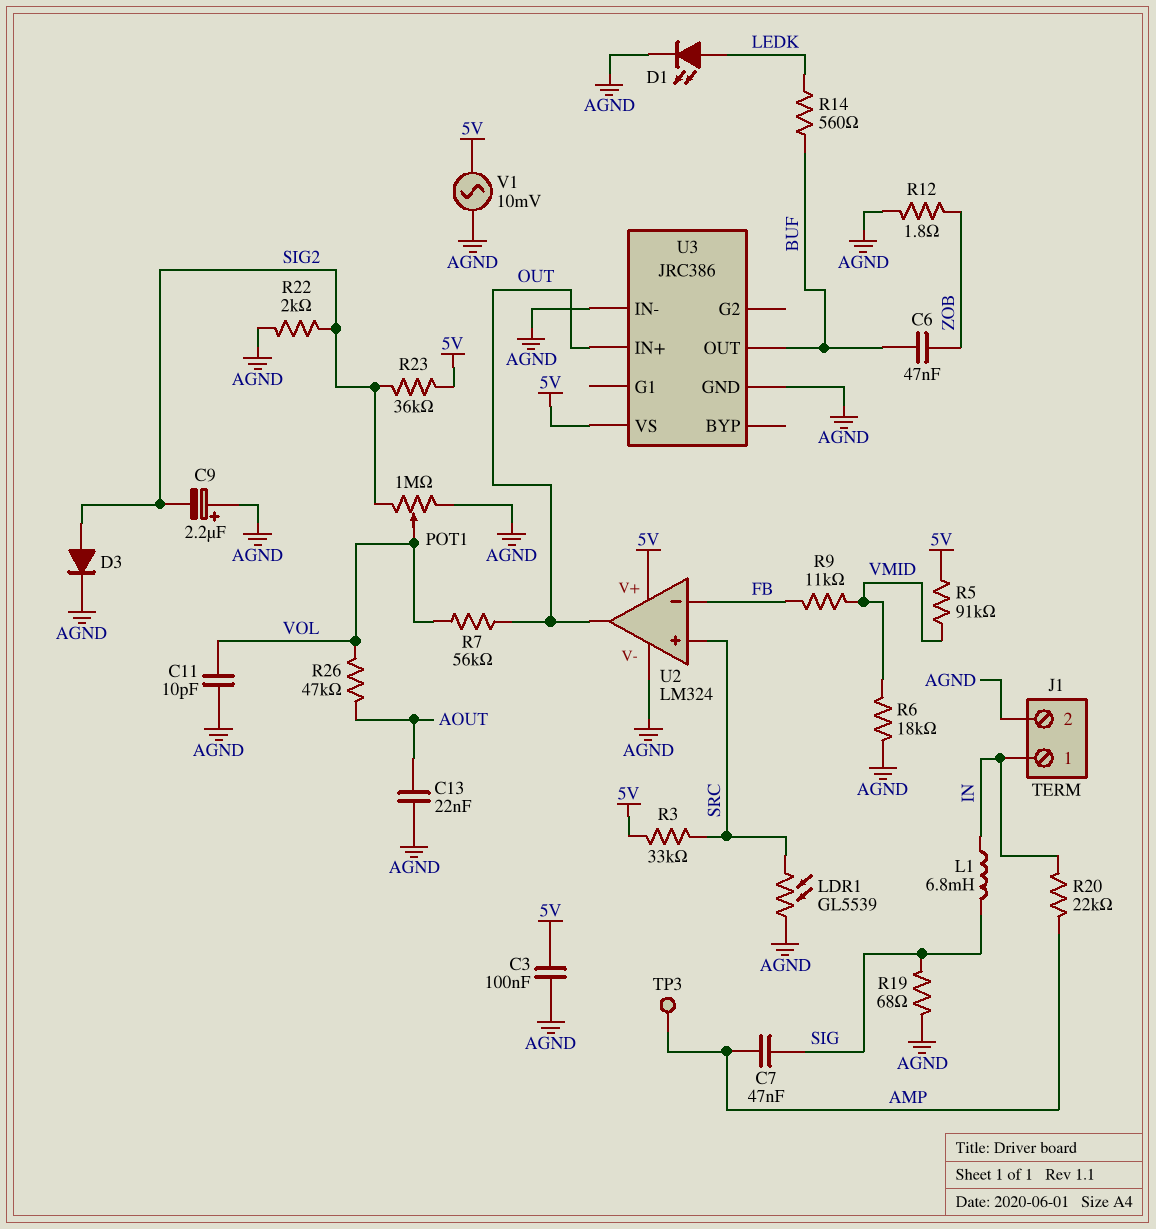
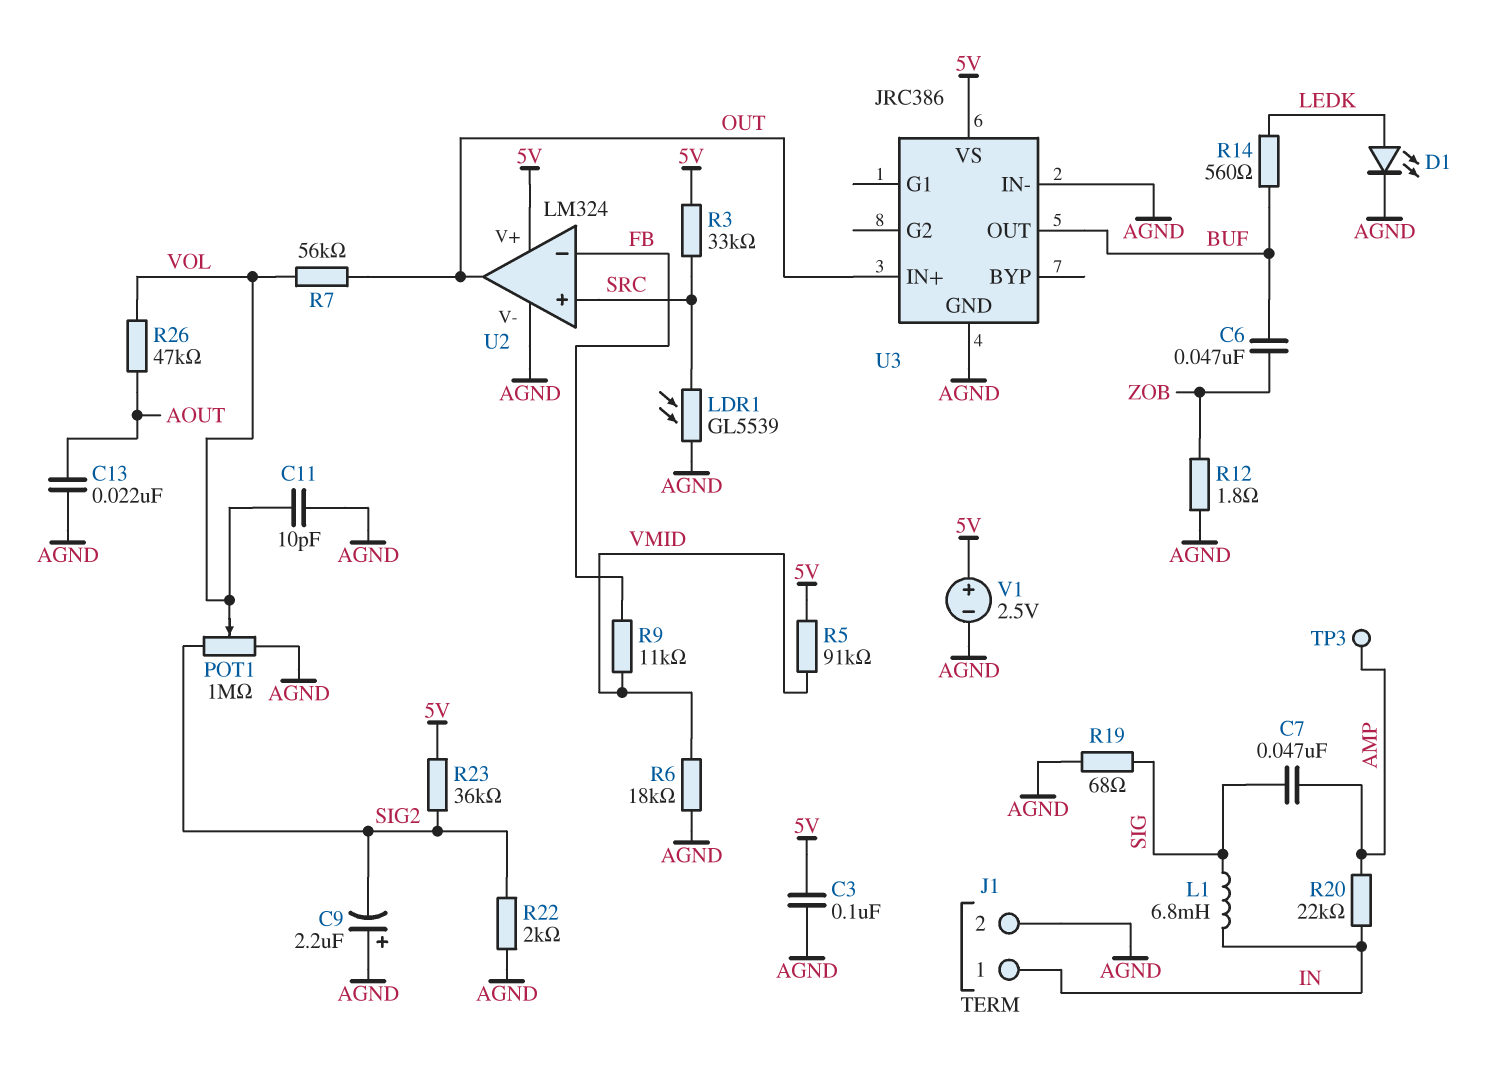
D3: diode (A SIG2, K AGND) -> none
V1: AC 10mV (5V, AGND) -> 2.5V (plus 5V, minus AGND)

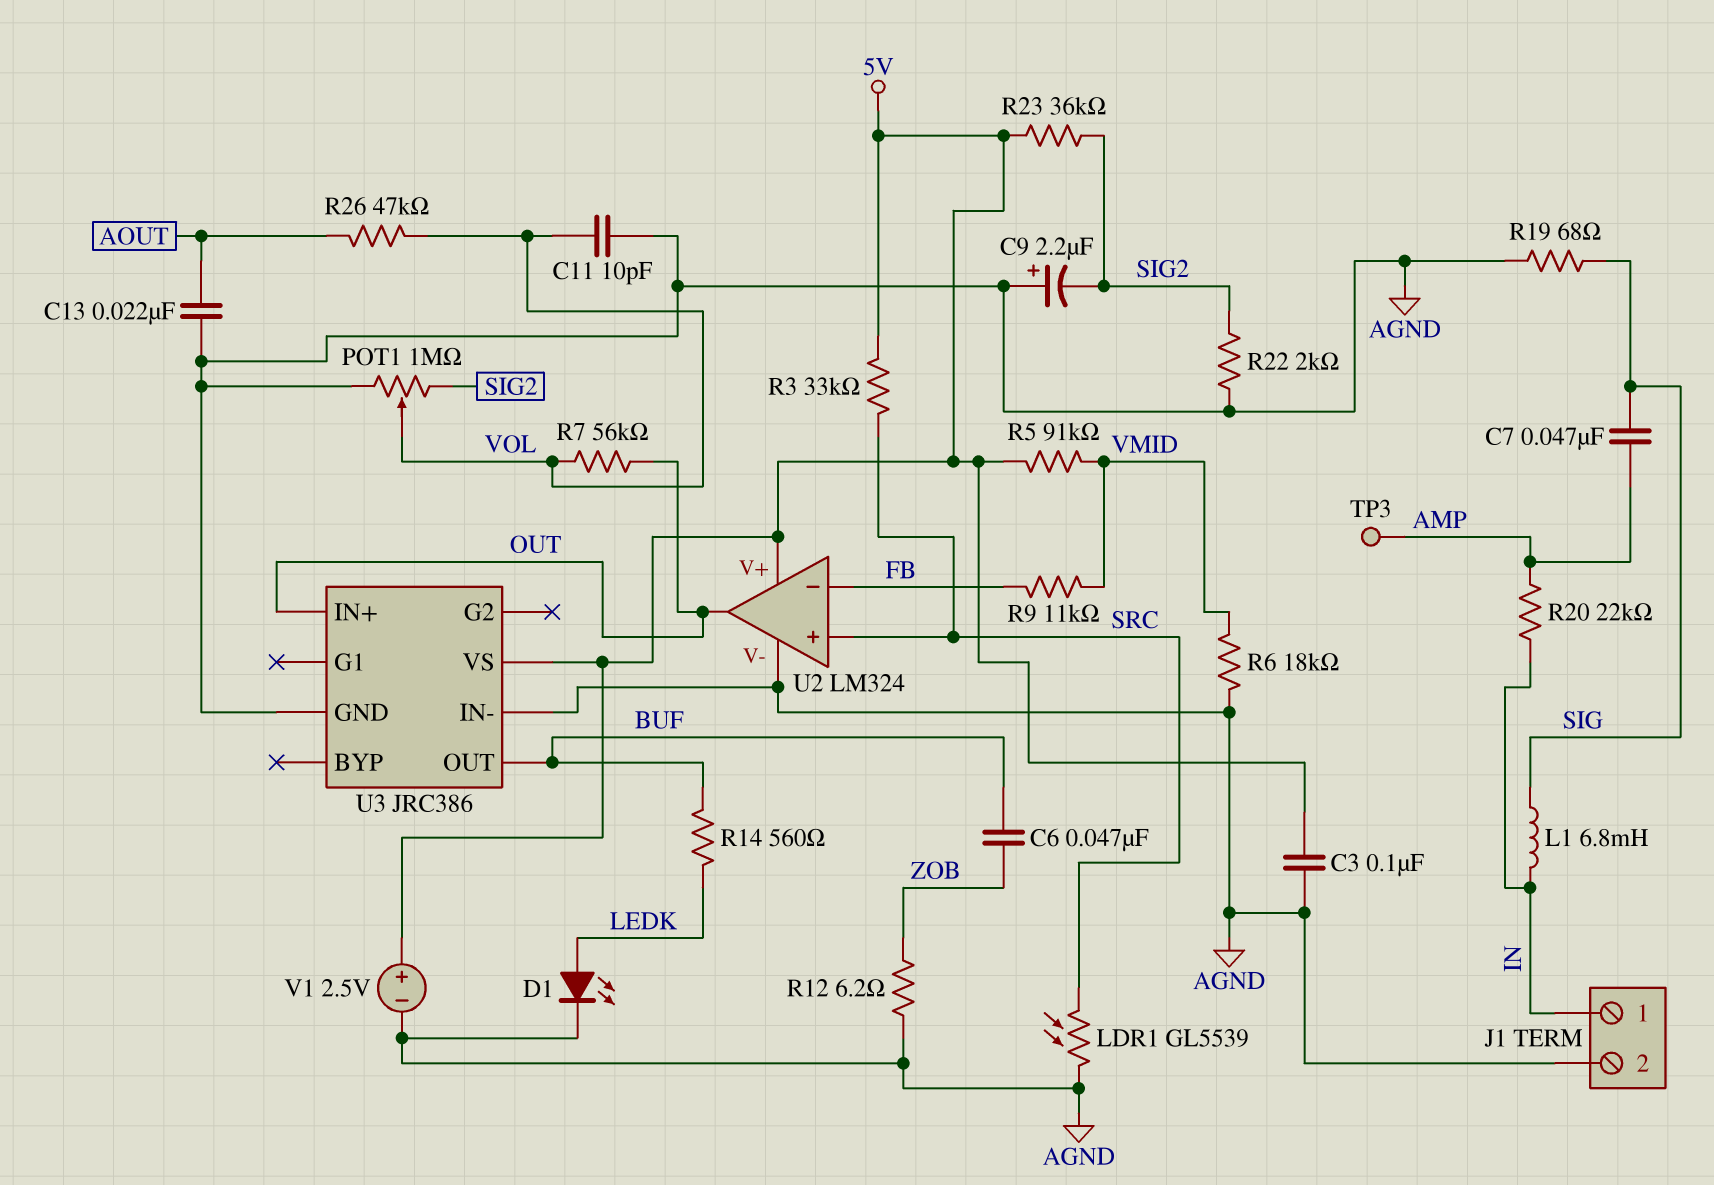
R12: 1.8 (AGND, ZOB) -> 6.2 (AGND, ZOB)

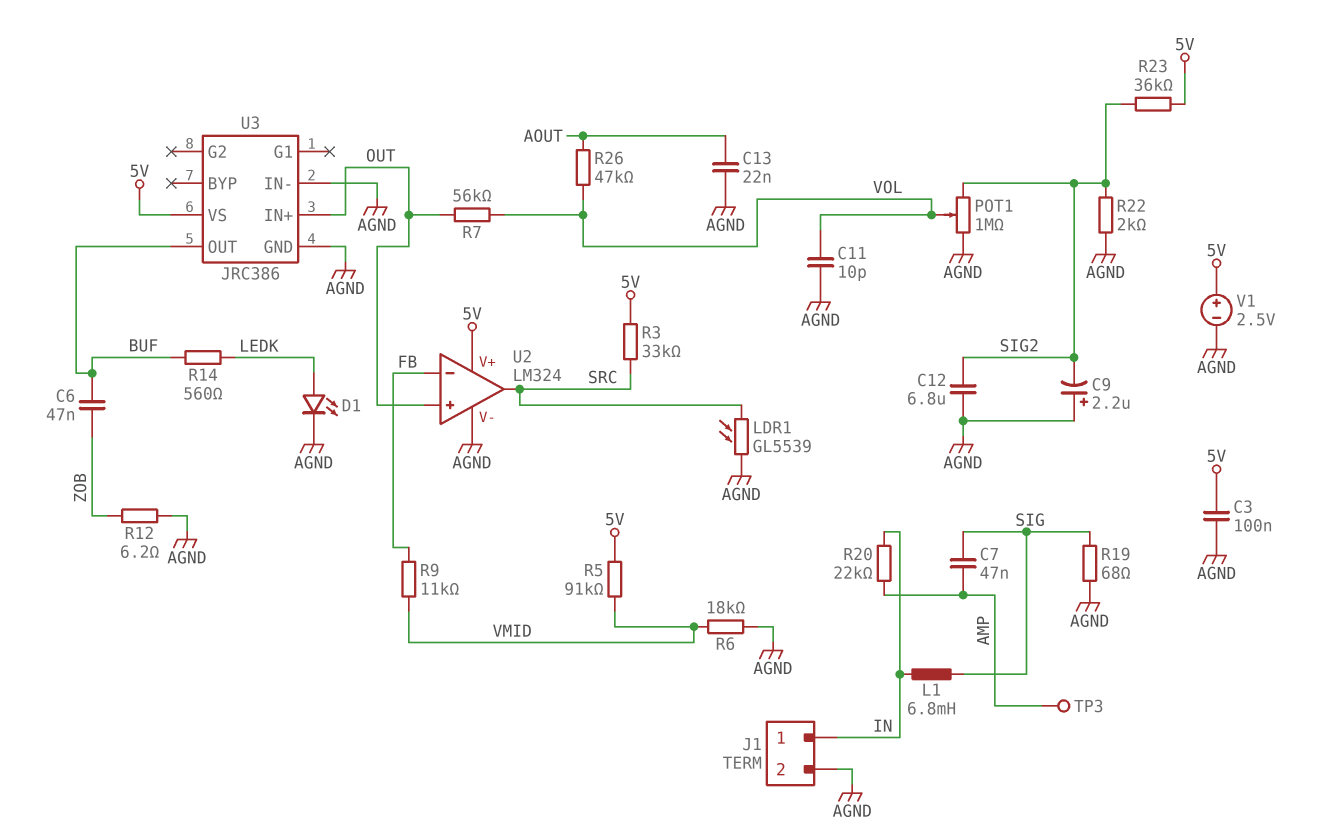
C12: none -> 6.8uF (AGND, SIG2)
U2 pin in+: SRC -> OUT
U2 pin out: OUT -> SRC

